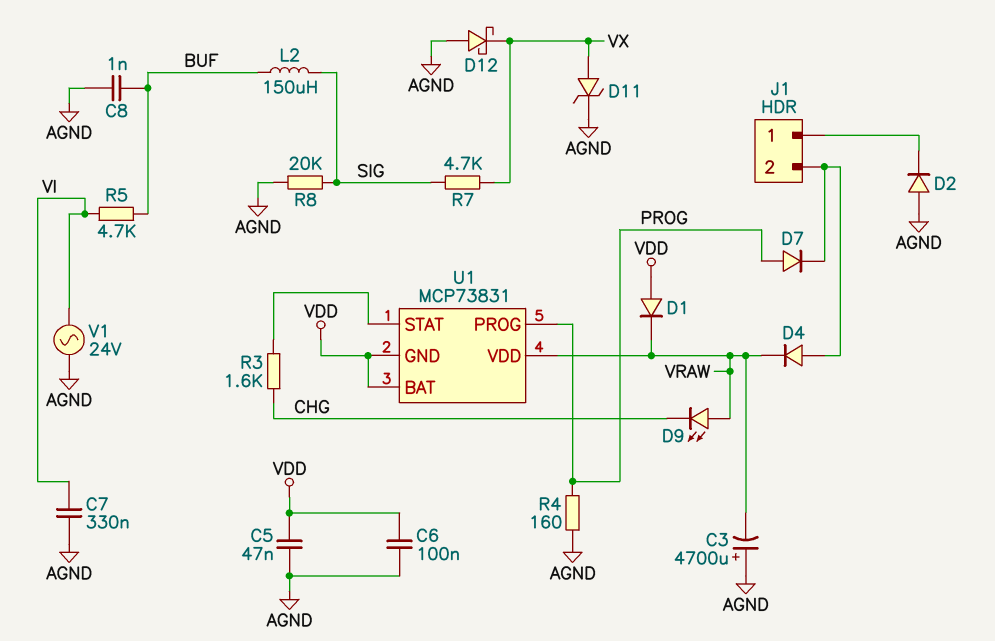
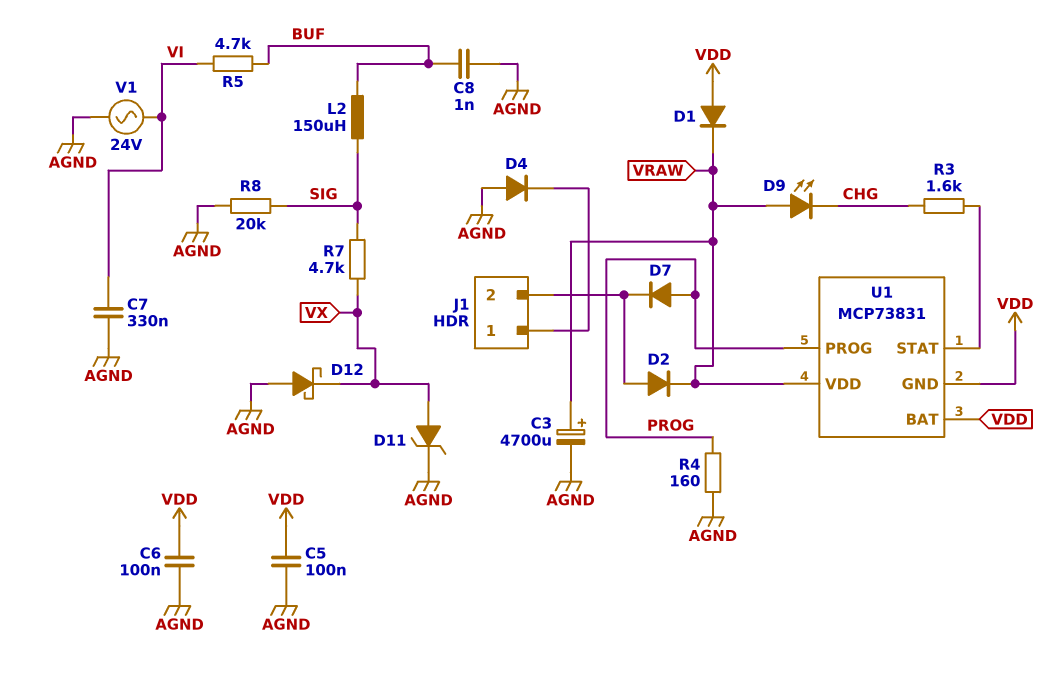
C3: 4700uF (plus AGND, minus VRAW) -> 4700uF (plus VRAW, minus AGND)
C5: 47nF (AGND, VDD) -> 100nF (AGND, VDD)
D2: diode (A AGND, K J1/1) -> diode (A J1/2, K VRAW)
D4: diode (A J1/2, K VRAW) -> diode (A AGND, K J1/1)

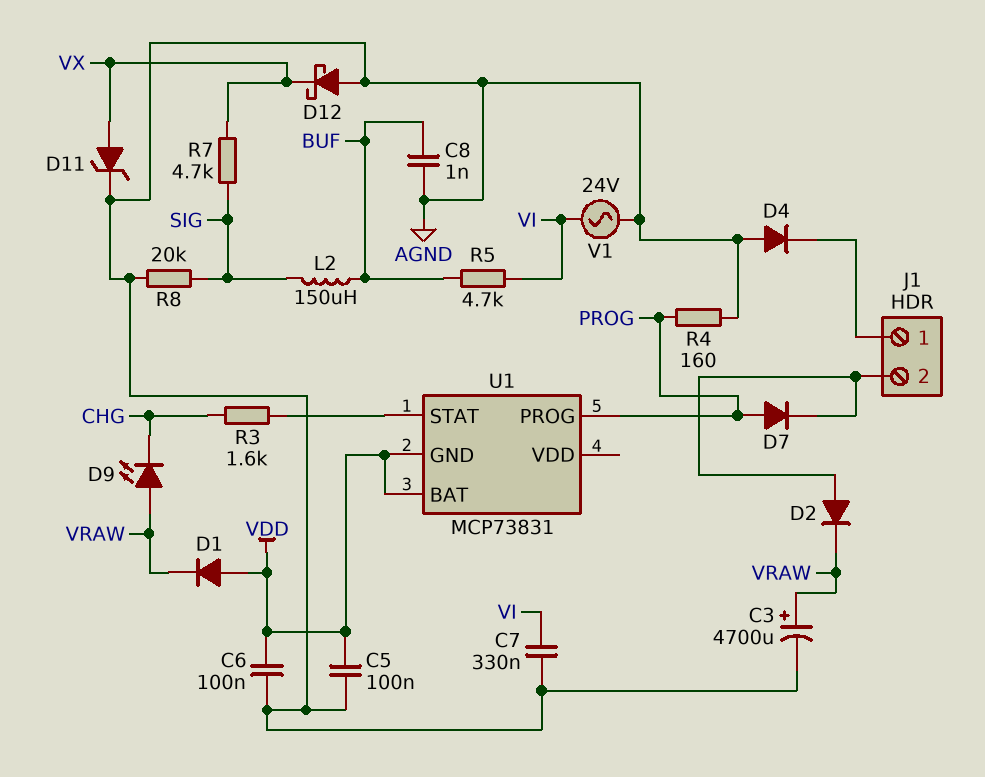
U1 pin VDD: VRAW -> none

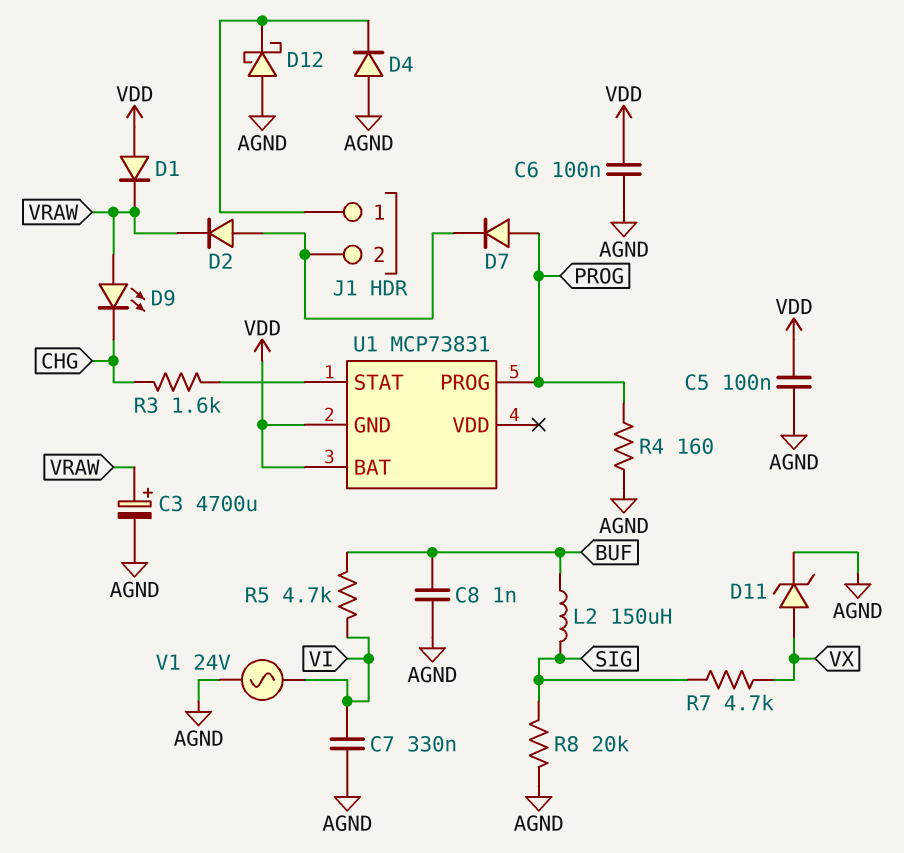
D12: schottky (A AGND, K VX) -> schottky (A AGND, K J1/1)

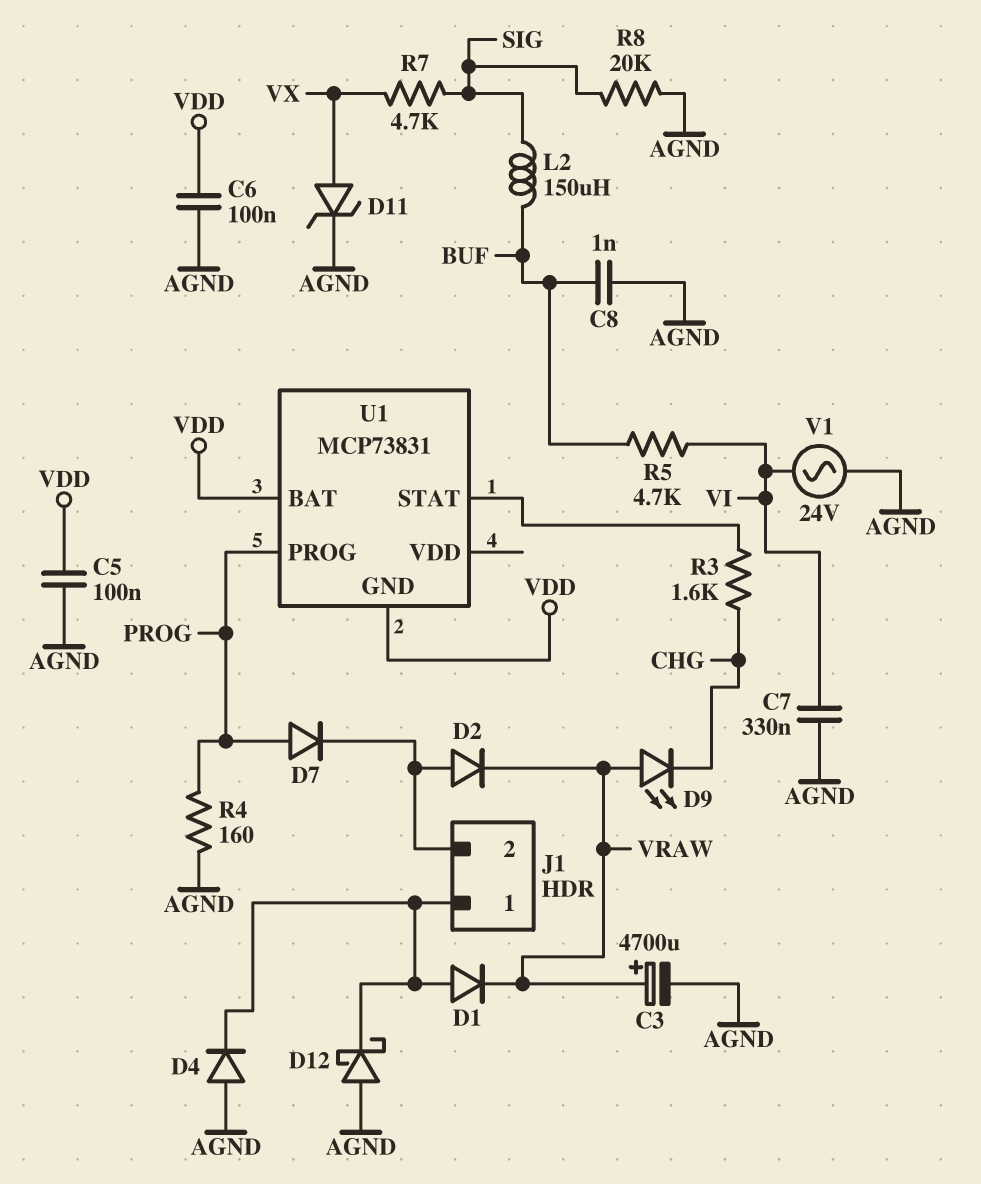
D1: diode (A VDD, K VRAW) -> diode (A J1/1, K VRAW)

